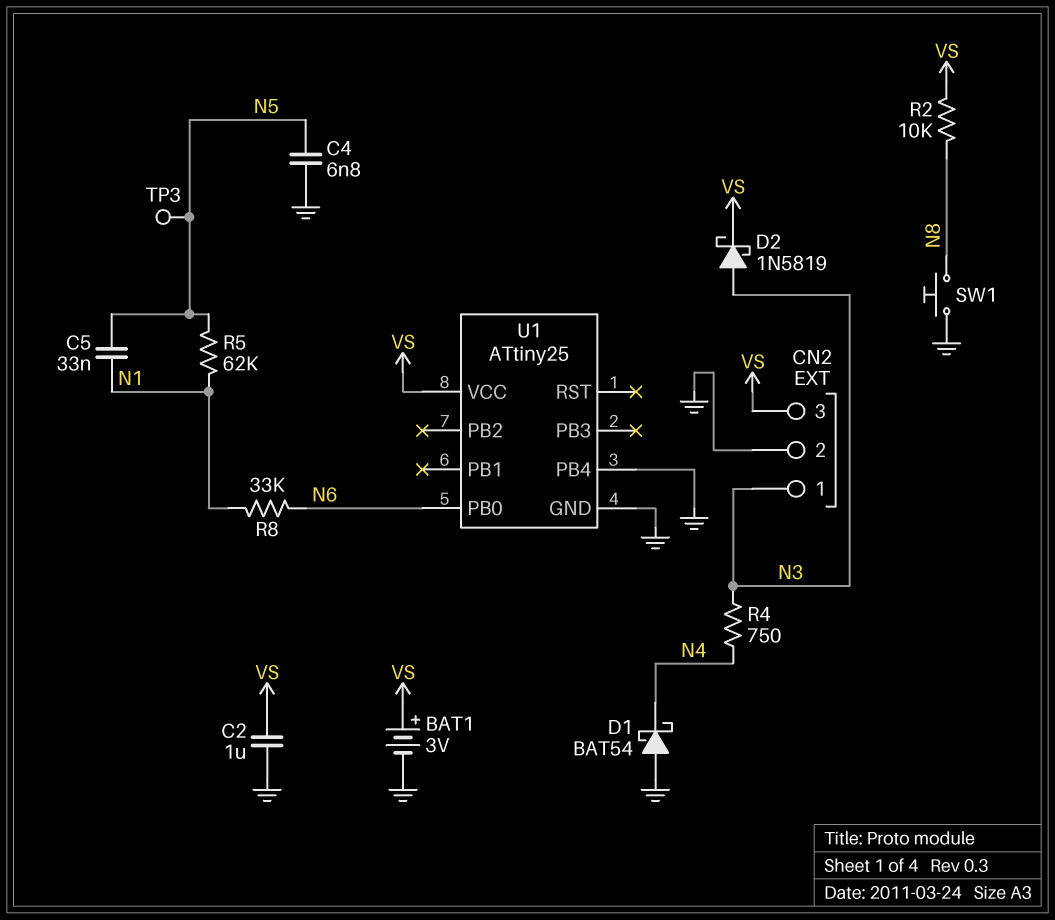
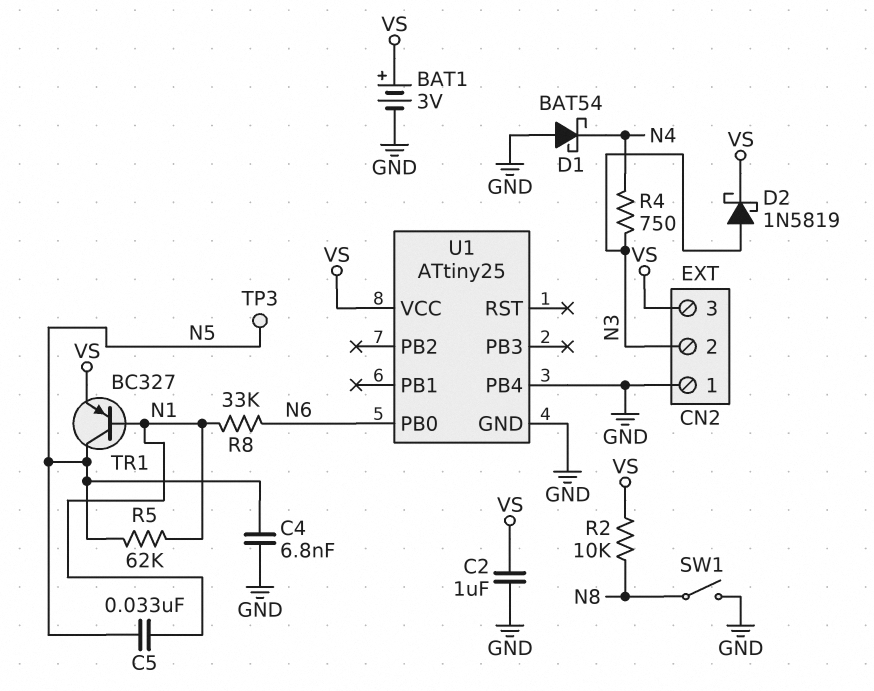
CN2 pin 1: N3 -> GND
CN2 pin 2: GND -> N3
SW1: button (GND, N8) -> switch (GND, N8)
TR1: none -> PNP BC327 (B N1, C N5, E VS)

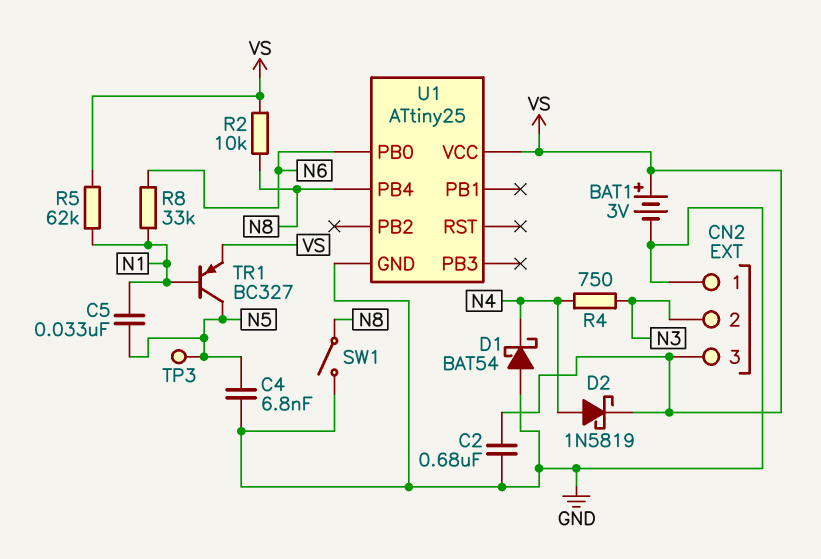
C2: 1uF (GND, VS) -> 680nF (GND, VS)
D2: schottky 1N5819 (A N3, K VS) -> schottky 1N5819 (A N4, K VS)
R5: 62k (N1, N5) -> 62k (N1, VS)
U1 pin PB4: GND -> N8

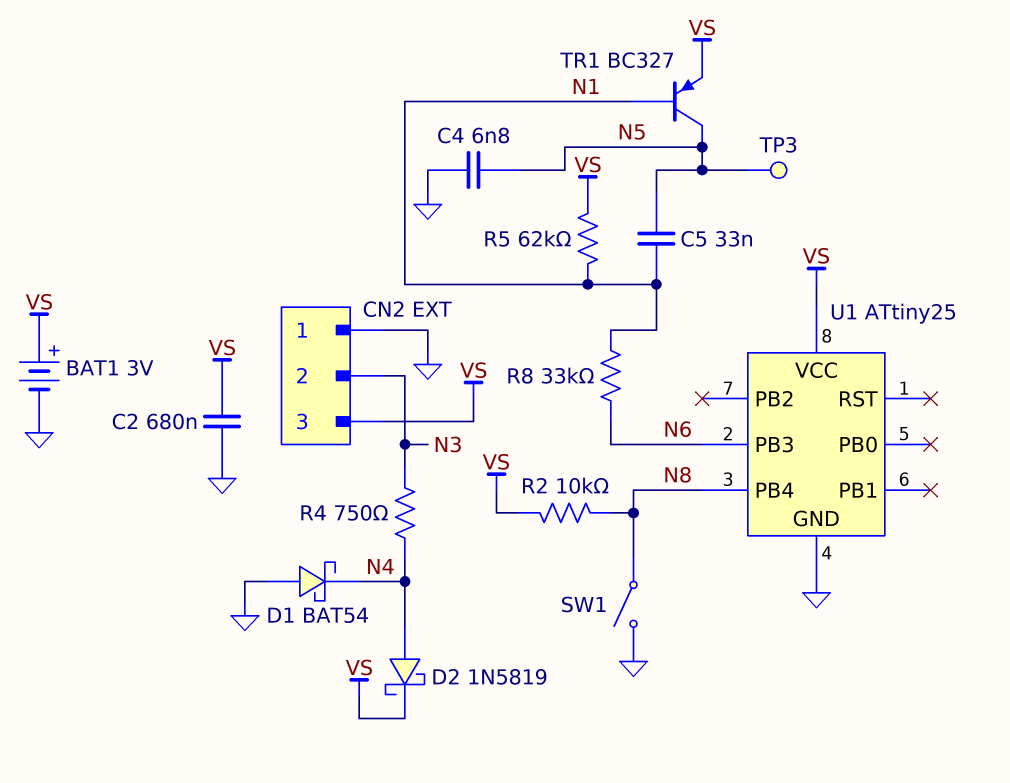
U1 pin PB0: N6 -> none
U1 pin PB3: none -> N6

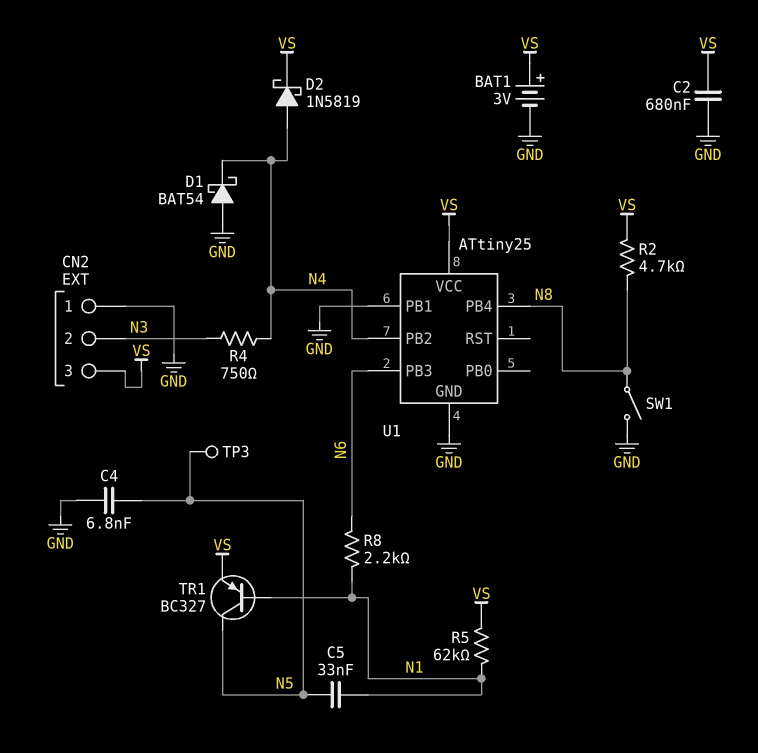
R2: 10k (N8, VS) -> 4.7k (N8, VS)
R8: 33k (N1, N6) -> 2.2k (N1, N6)
U1 pin PB1: none -> GND
U1 pin PB2: none -> N4

